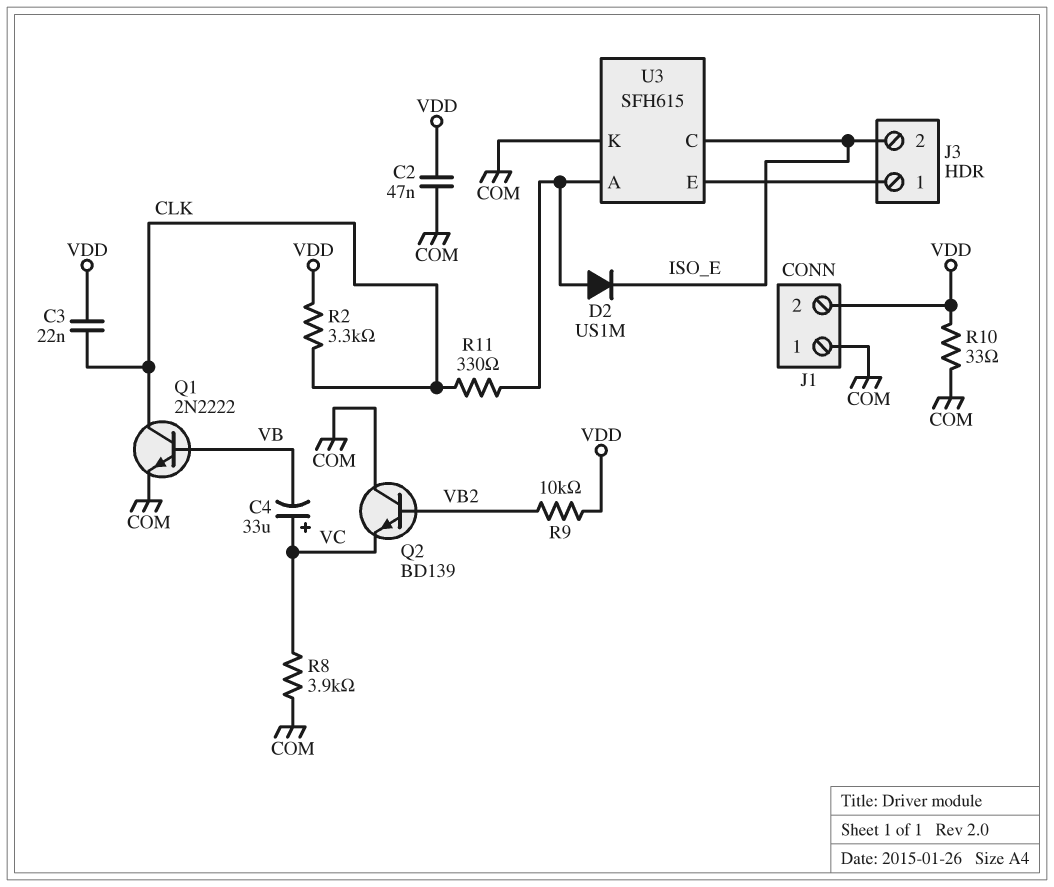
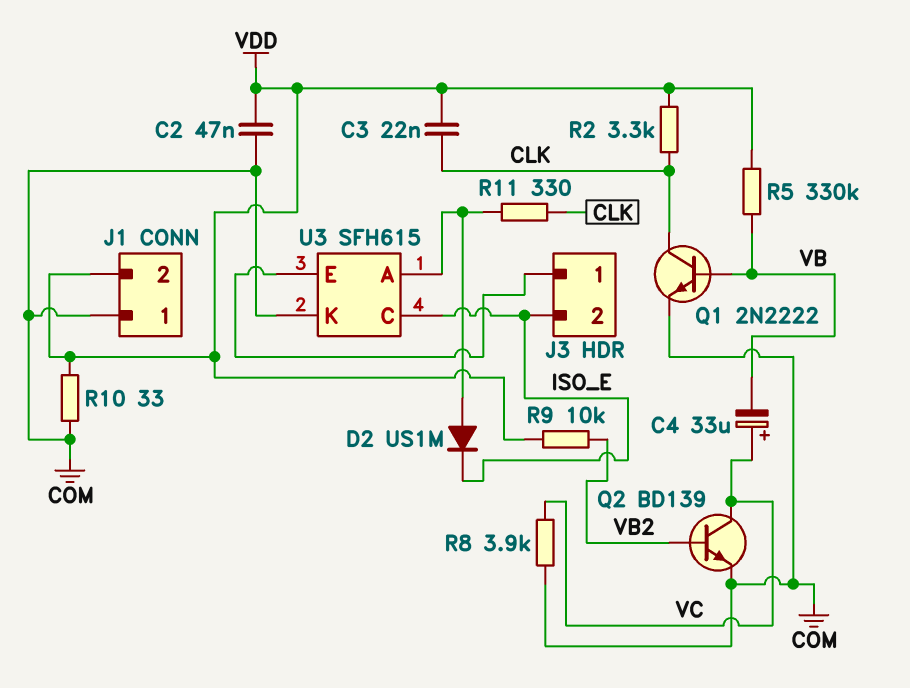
Q2: NPN BD139 (B VB2, C COM, E VC) -> NPN BD139 (B VB2, C VC, E COM)
R5: none -> 330k (VB, VDD)

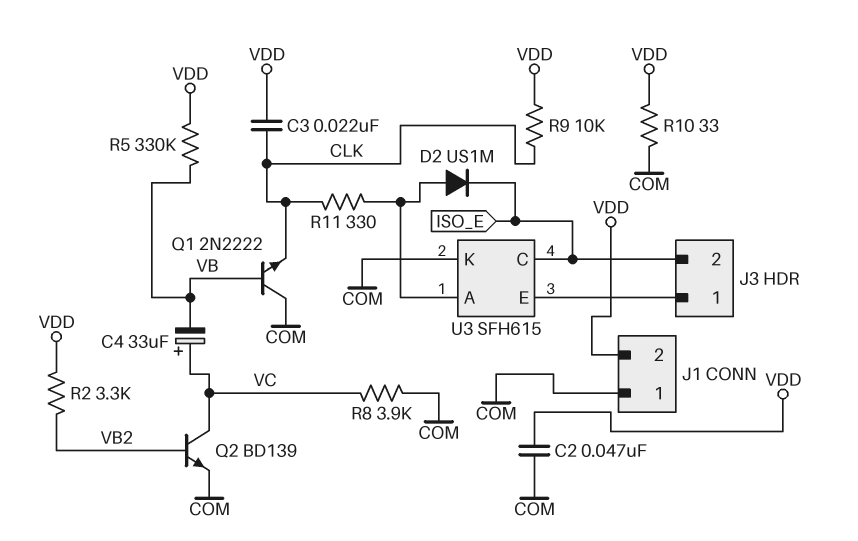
Q1: NPN 2N2222 (B VB, C CLK, E COM) -> NPN 2N2222 (B VB, C COM, E CLK)
R2: 3.3k (CLK, VDD) -> 3.3k (VB2, VDD)
R9: 10k (VB2, VDD) -> 10k (CLK, VDD)

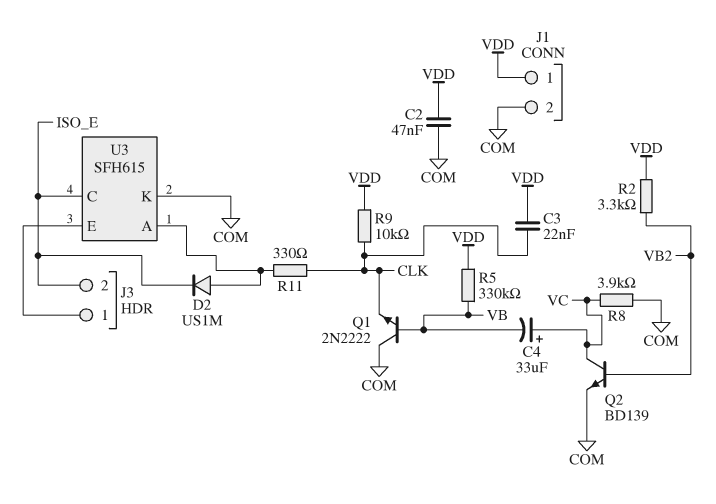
J1 pin 1: COM -> VDD
J1 pin 2: VDD -> COM
R10: 33 (COM, VDD) -> none

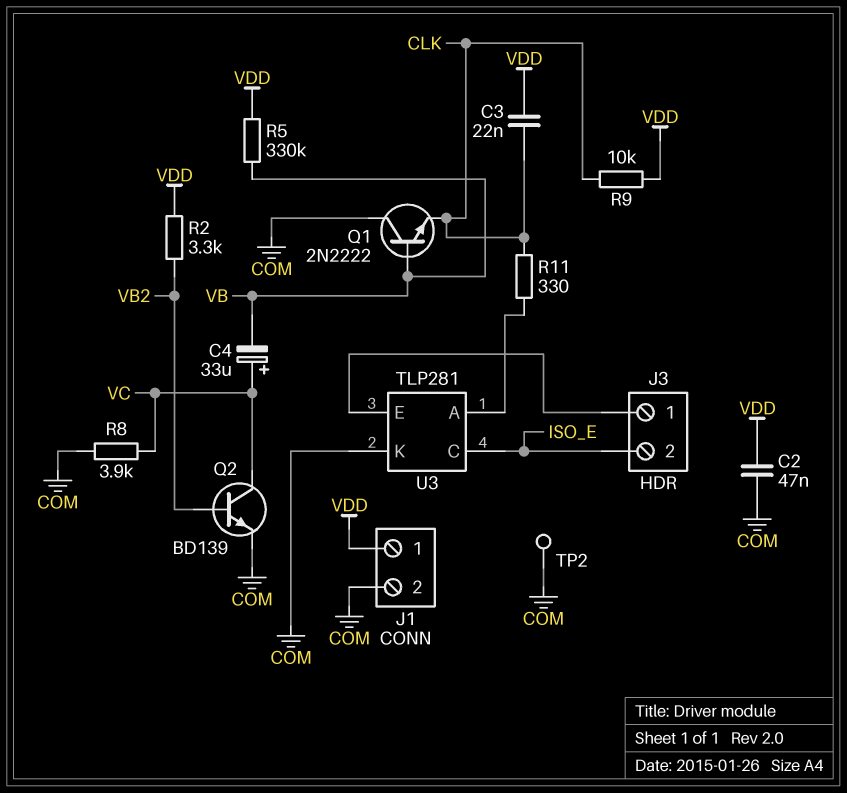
D2: diode US1M (A U3/A, K ISO_E) -> none
TP2: none -> test point (COM)
U3: SFH615 -> TLP281

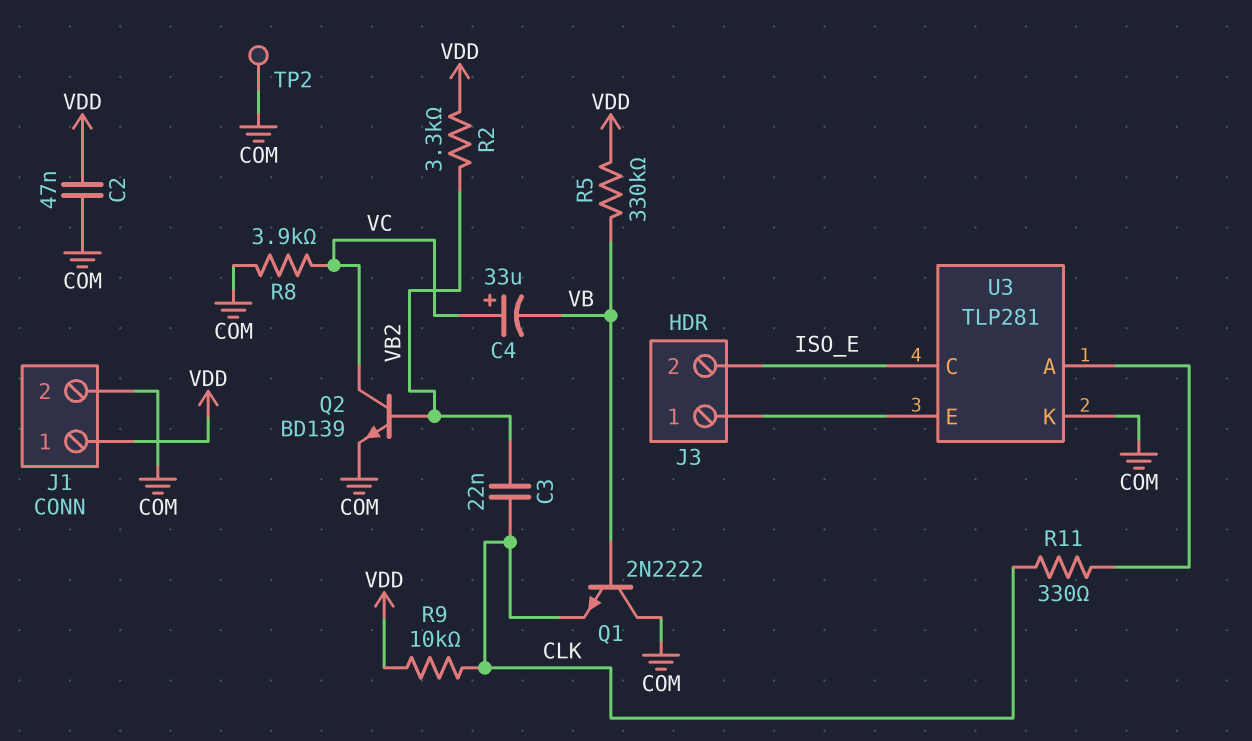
C3: 22nF (CLK, VDD) -> 22nF (CLK, VB2)

